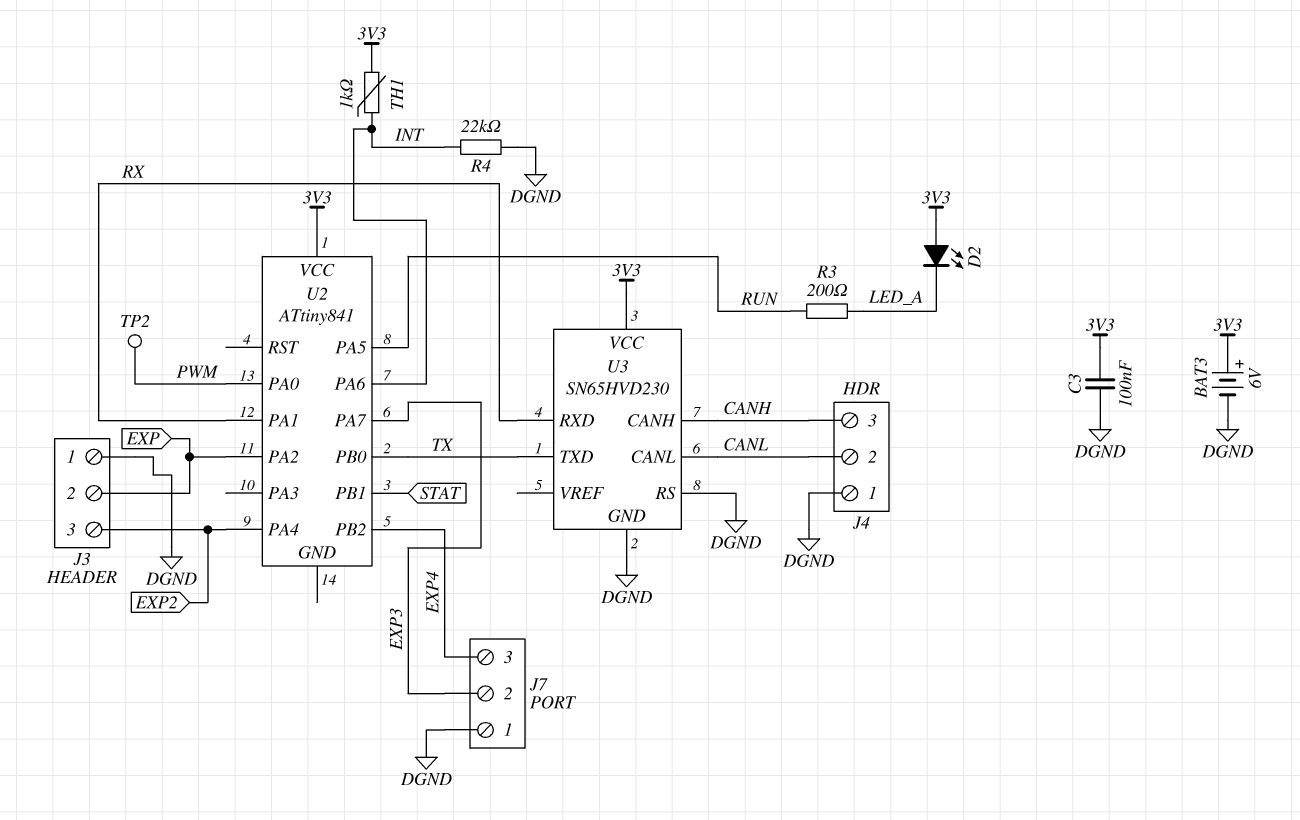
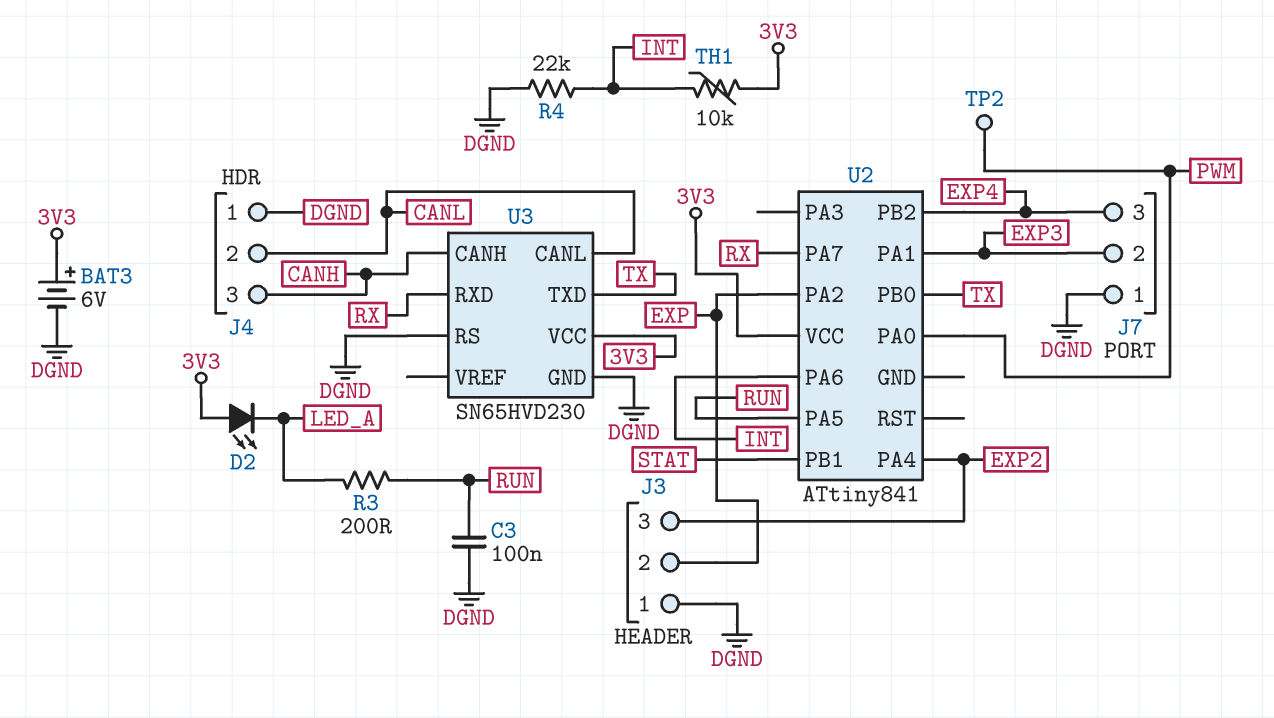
C3: 100nF (3V3, DGND) -> 100nF (DGND, RUN)
TH1: 1k (3V3, INT) -> 10k (3V3, INT)
U2 pin PA1: RX -> EXP3
U2 pin PA7: EXP3 -> RX

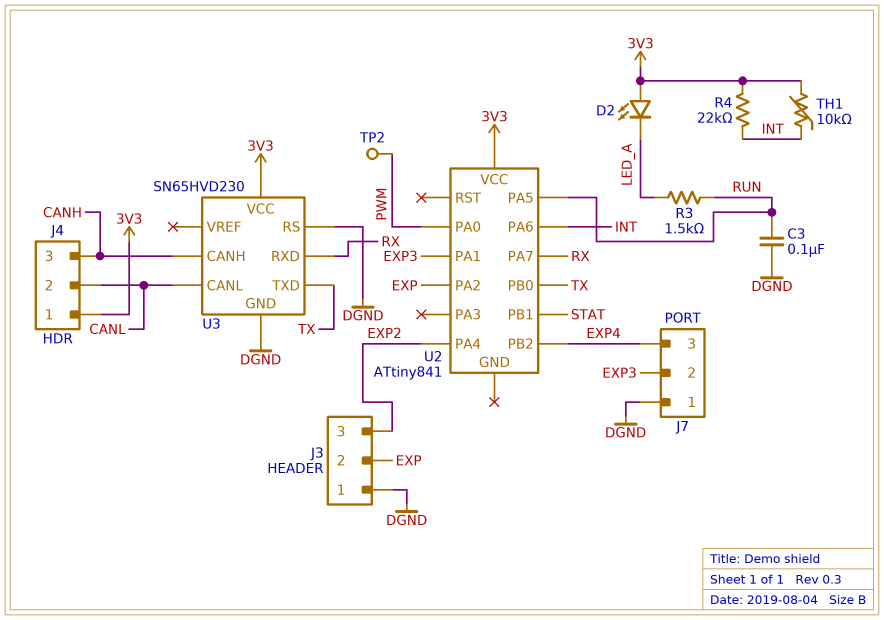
BAT3: 6V (plus 3V3, minus DGND) -> none
J4 pin 1: DGND -> 3V3
R3: 200 (LED_A, RUN) -> 1.5k (LED_A, RUN)
R4: 22k (DGND, INT) -> 22k (3V3, INT)

